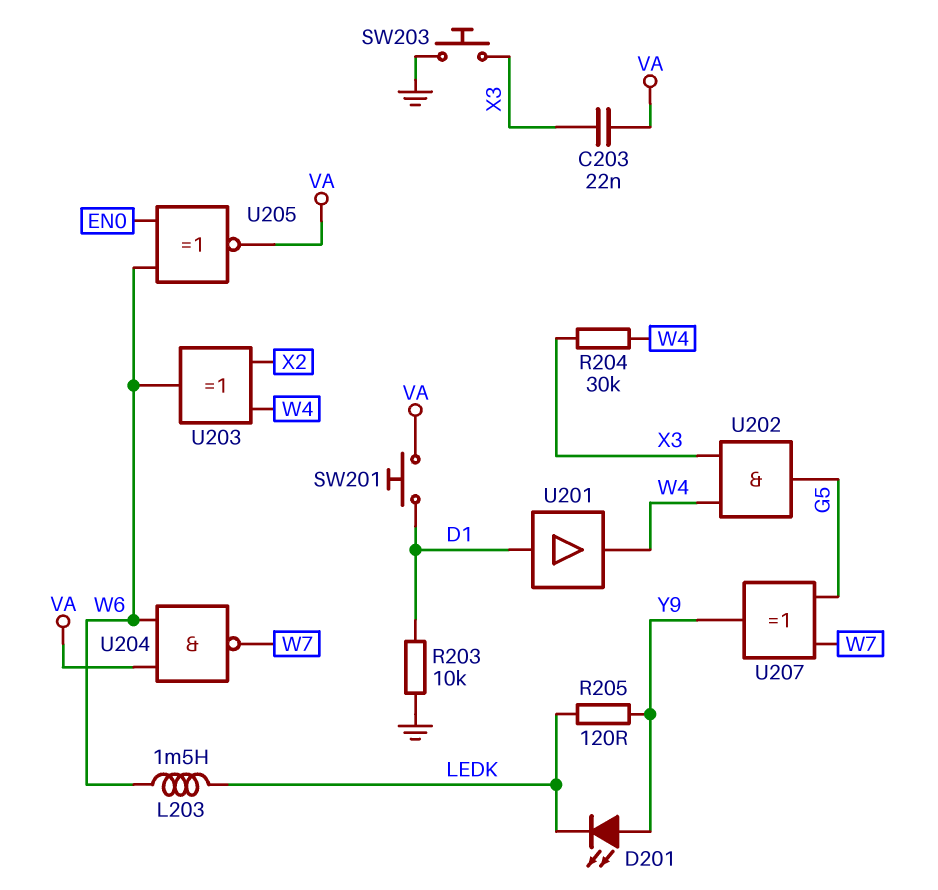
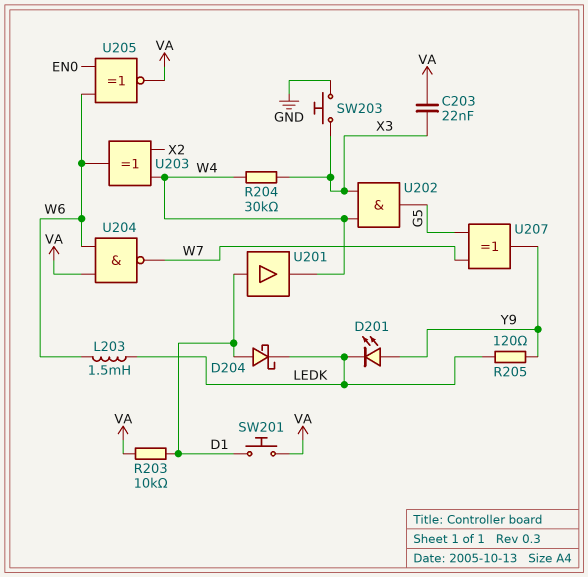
D204: none -> schottky (A D1, K LEDK)
R203: 10k (D1, GND) -> 10k (D1, VA)

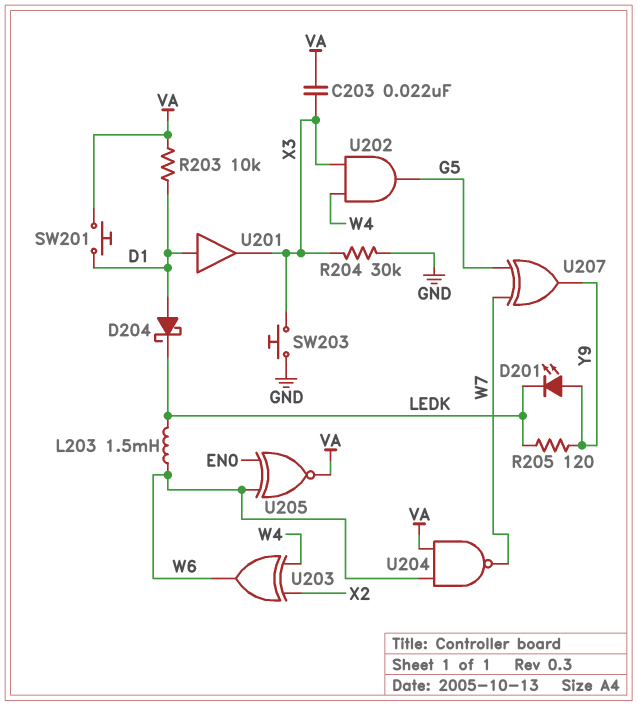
R204: 30k (W4, X3) -> 30k (GND, X3)
U201: buffer (in D1, out W4) -> buffer (in D1, out X3)

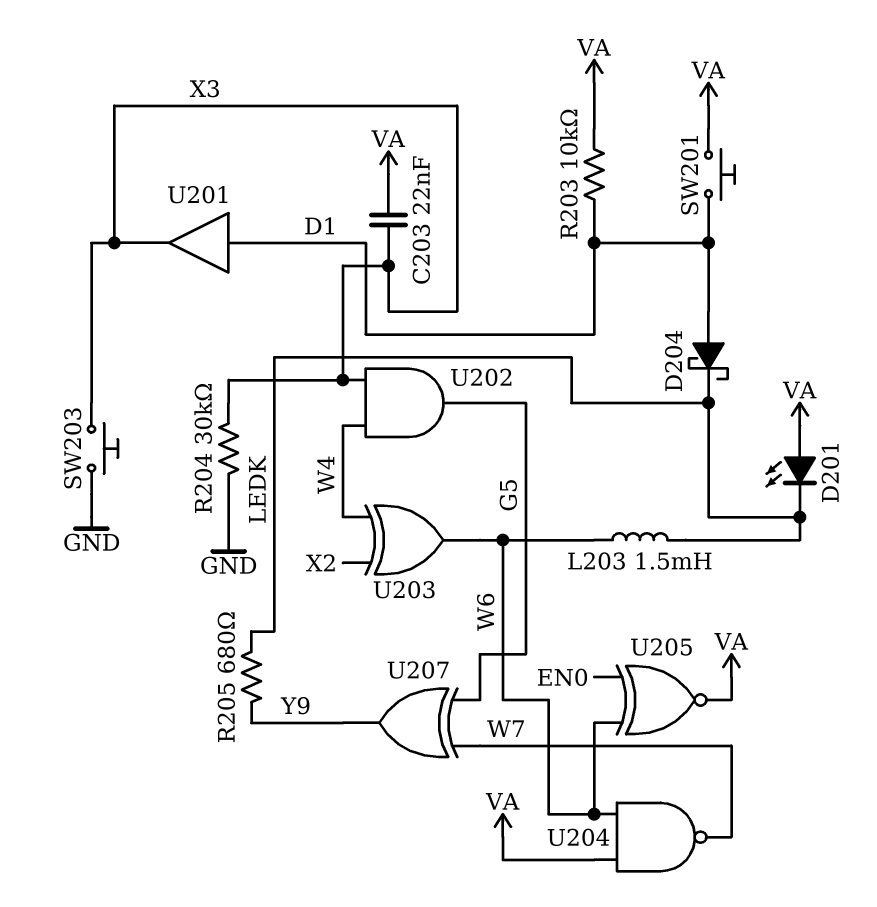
D201: LED (A Y9, K LEDK) -> LED (A VA, K LEDK)
R205: 120 (LEDK, Y9) -> 680 (LEDK, Y9)

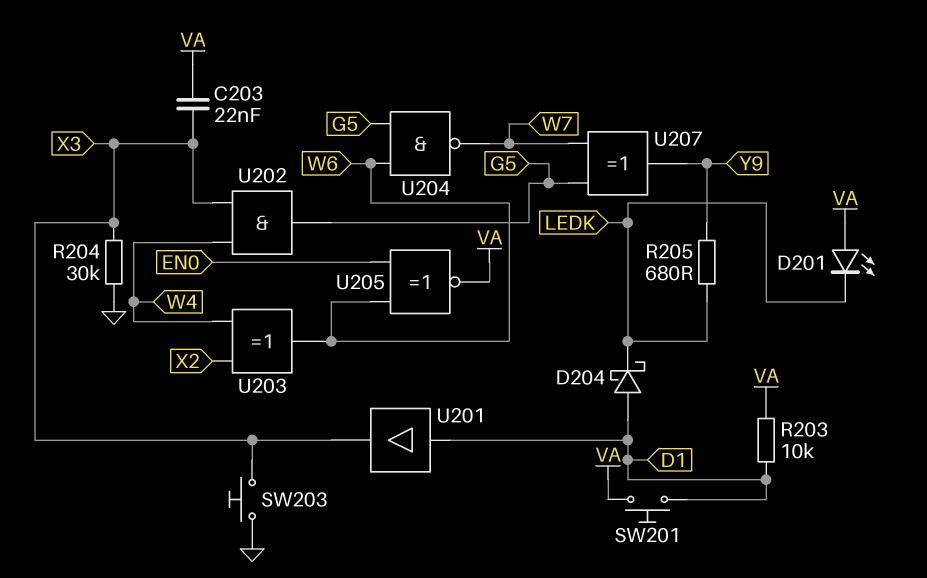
L203: 1.5mH (LEDK, W6) -> none
U204: NAND (in VA, in W6, out W7) -> NAND (in G5, in W6, out W7)

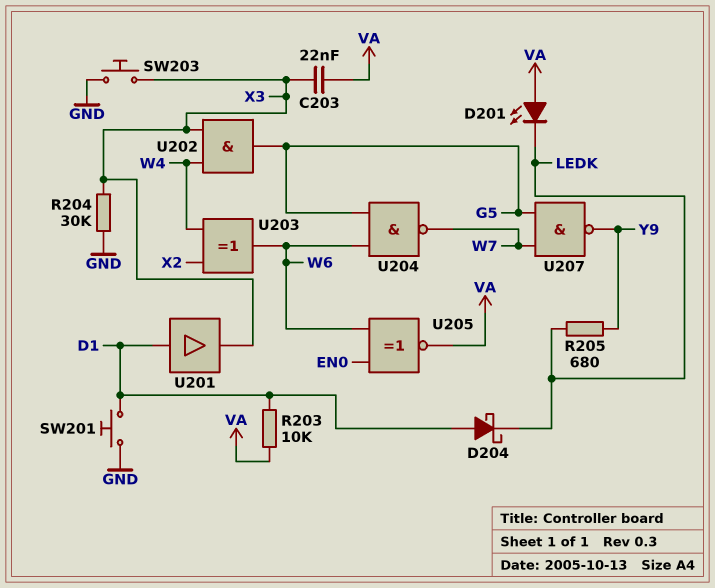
SW201: button (D1, VA) -> button (D1, GND)
U207: XOR (in G5, in W7, out Y9) -> NAND (in G5, in W7, out Y9)

